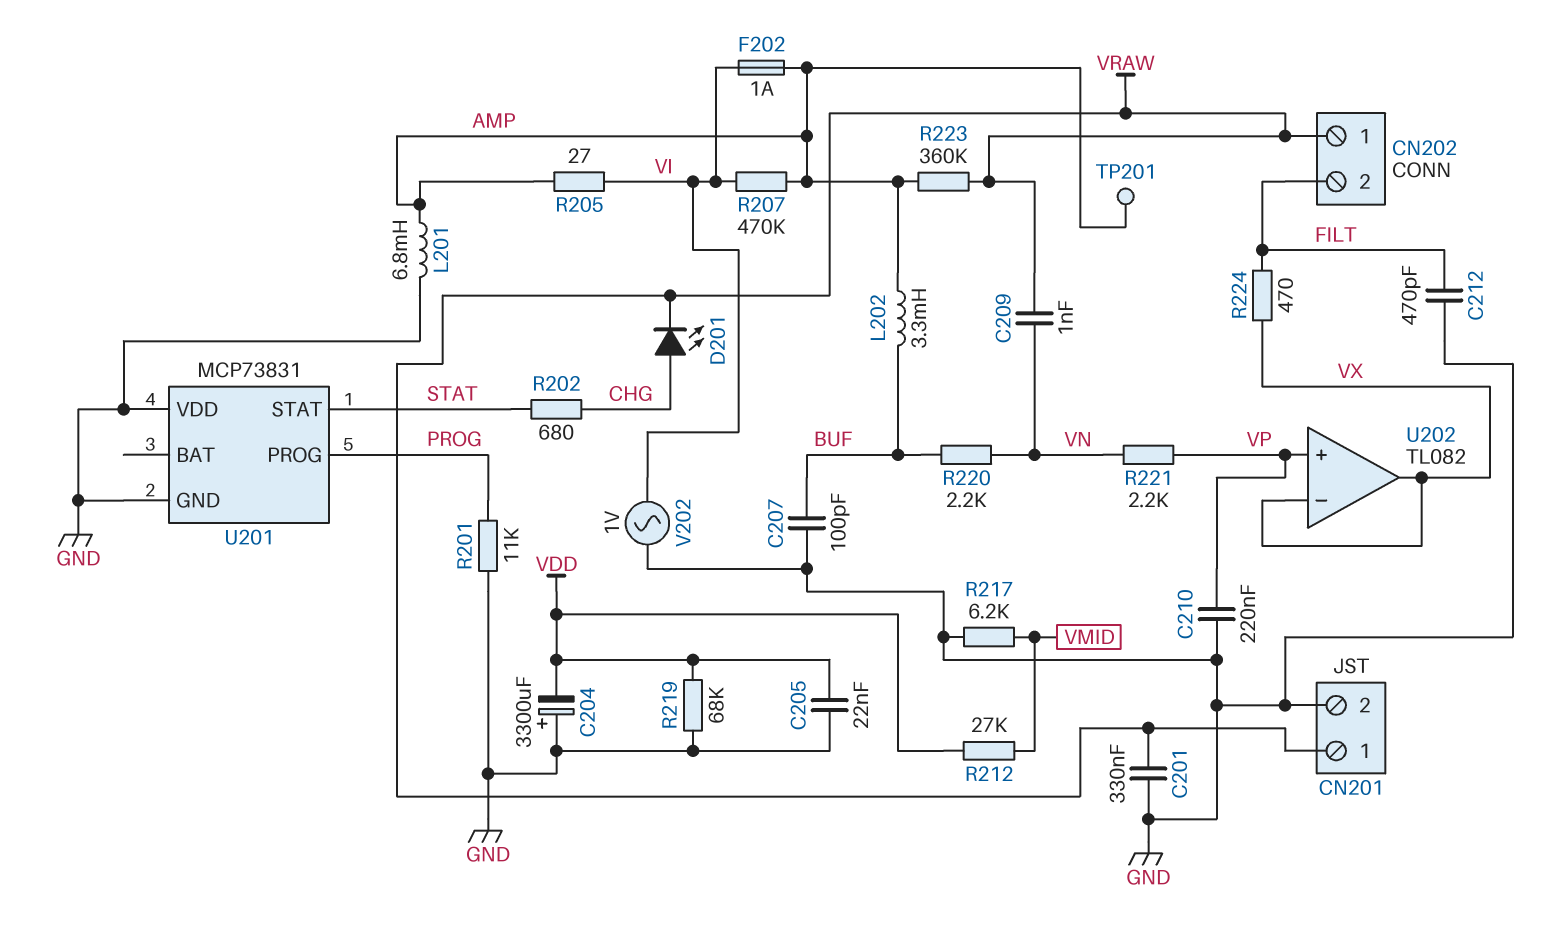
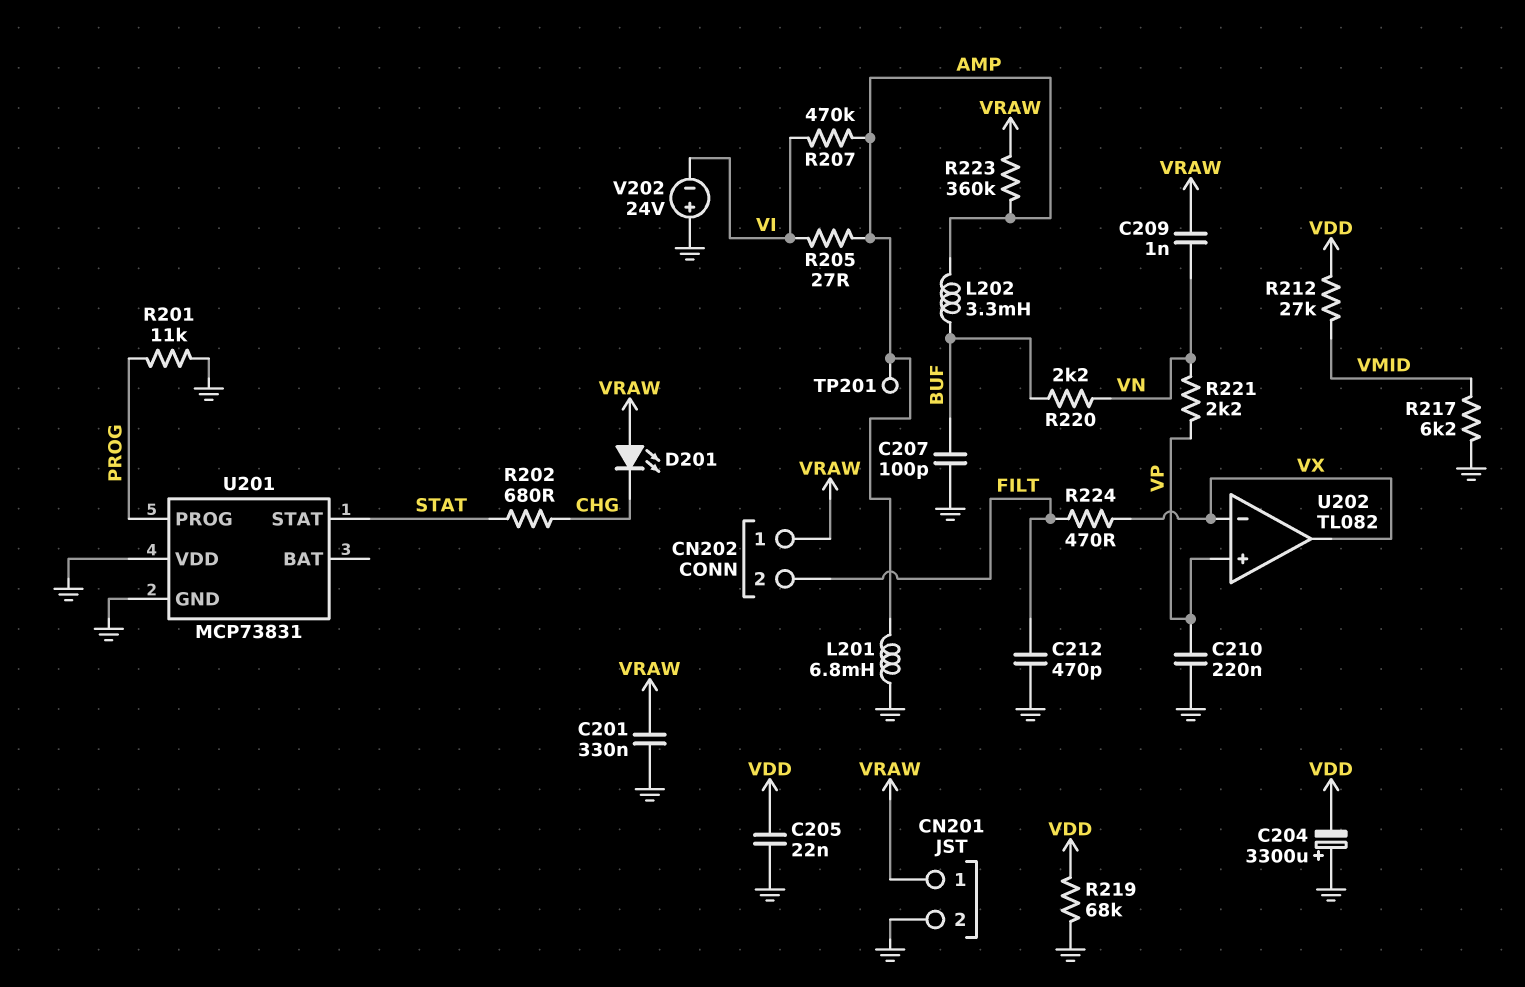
D201: LED (A CHG, K VRAW) -> LED (A VRAW, K CHG)
F202: 1A (AMP, VI) -> none
V202: AC 1V (GND, VI) -> 24V (plus GND, minus VI)

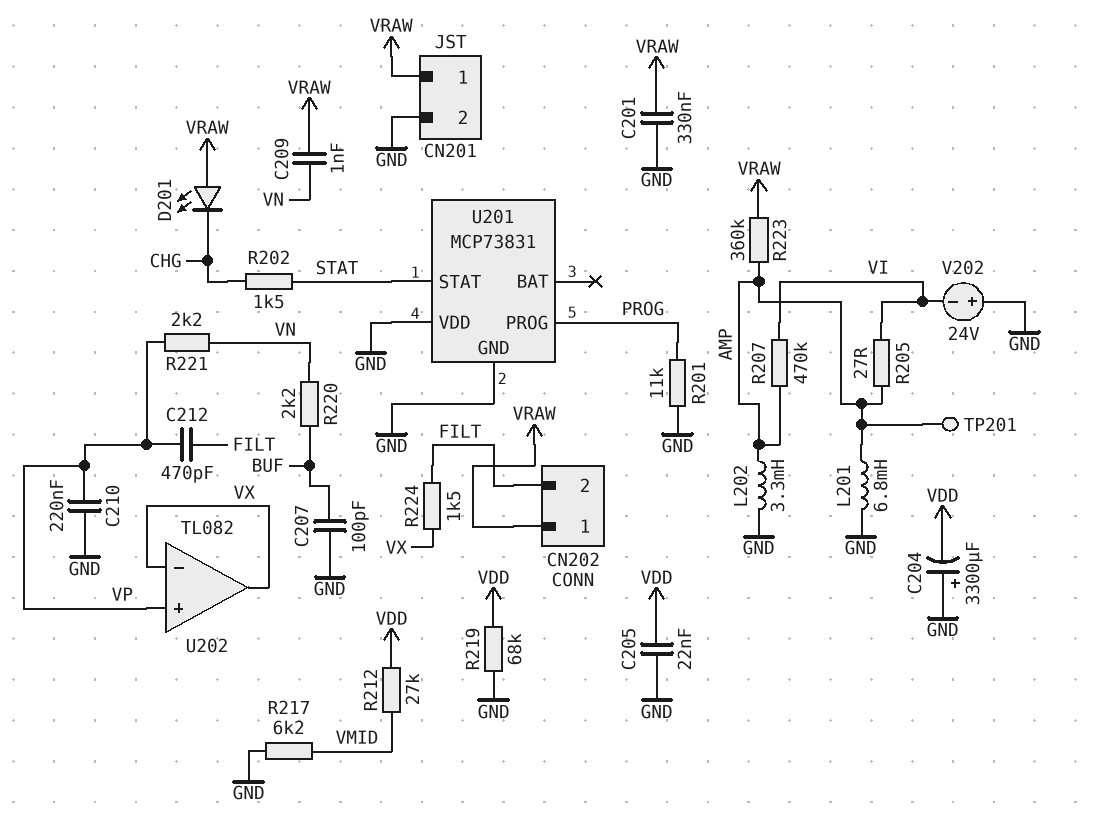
C212: 470pF (FILT, GND) -> 470pF (FILT, VP)
L202: 3.3mH (AMP, BUF) -> 3.3mH (AMP, GND)
R202: 680 (CHG, STAT) -> 1.5k (CHG, STAT)
R224: 470 (FILT, VX) -> 1.5k (FILT, VX)

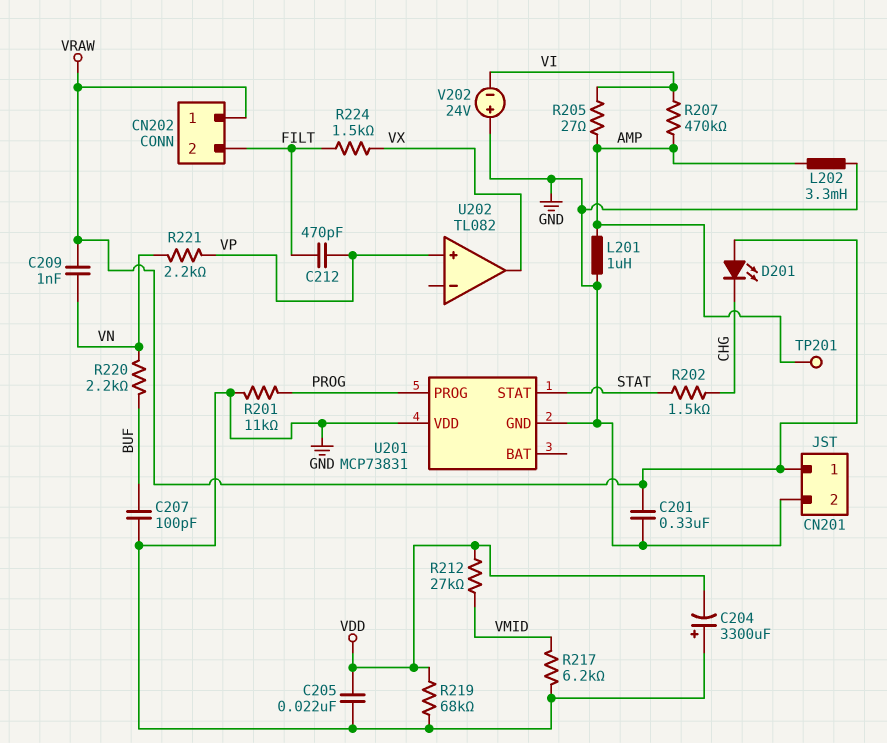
C210: 220nF (GND, VP) -> none
L201: 6.8mH (AMP, GND) -> 1uH (AMP, GND)
R223: 360k (AMP, VRAW) -> none
U202 pin in-: VX -> none

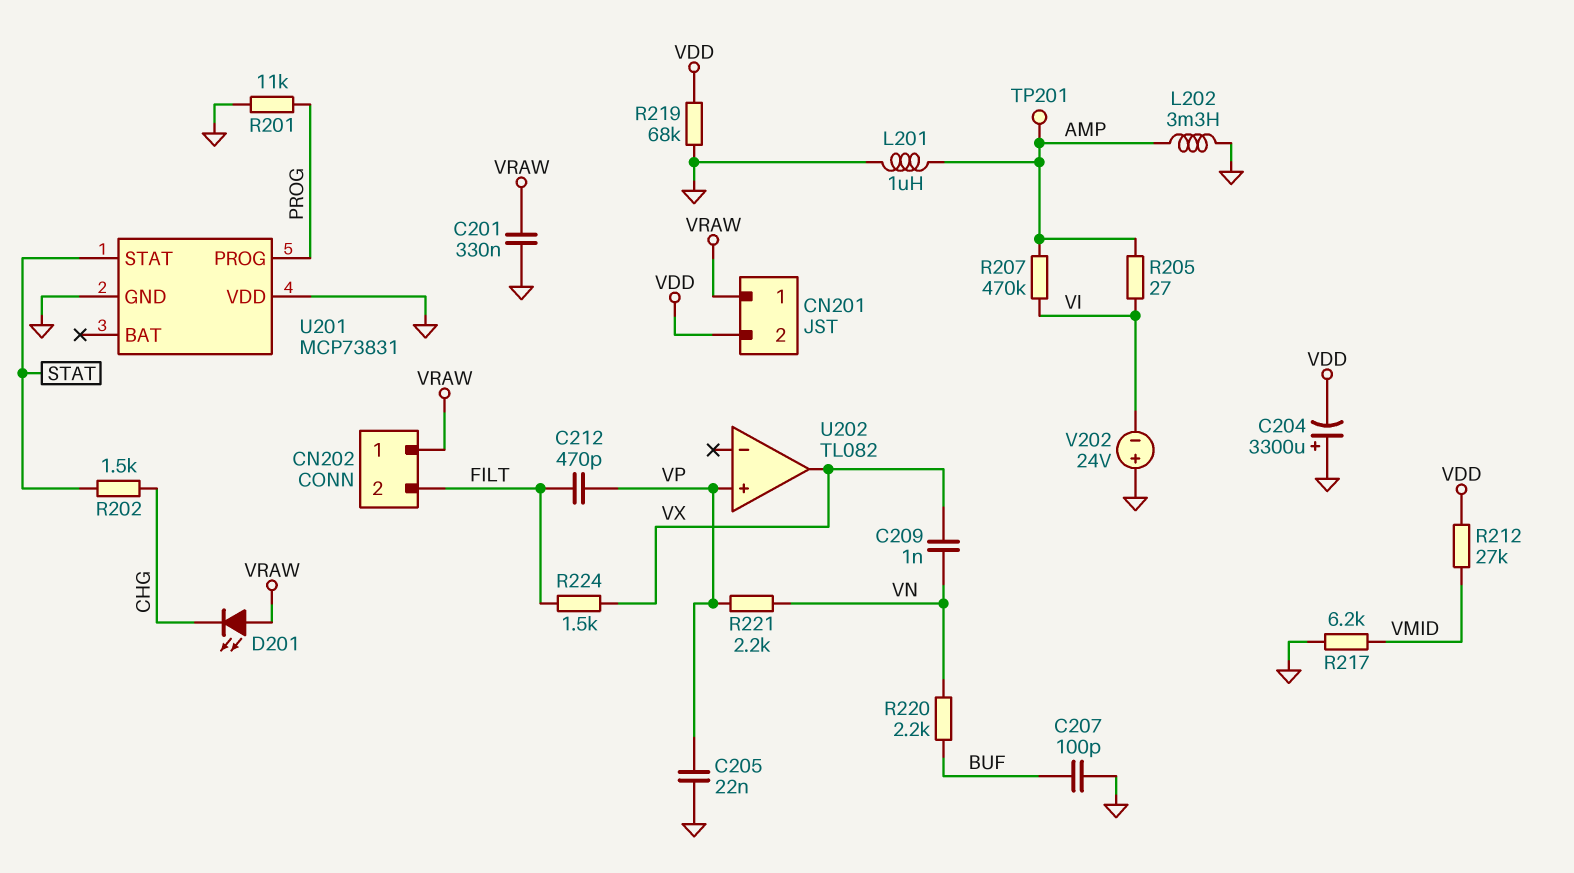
C205: 22nF (GND, VDD) -> 22nF (GND, VP)
C209: 1nF (VN, VRAW) -> 1nF (VN, VX)
CN201 pin 2: GND -> VDD

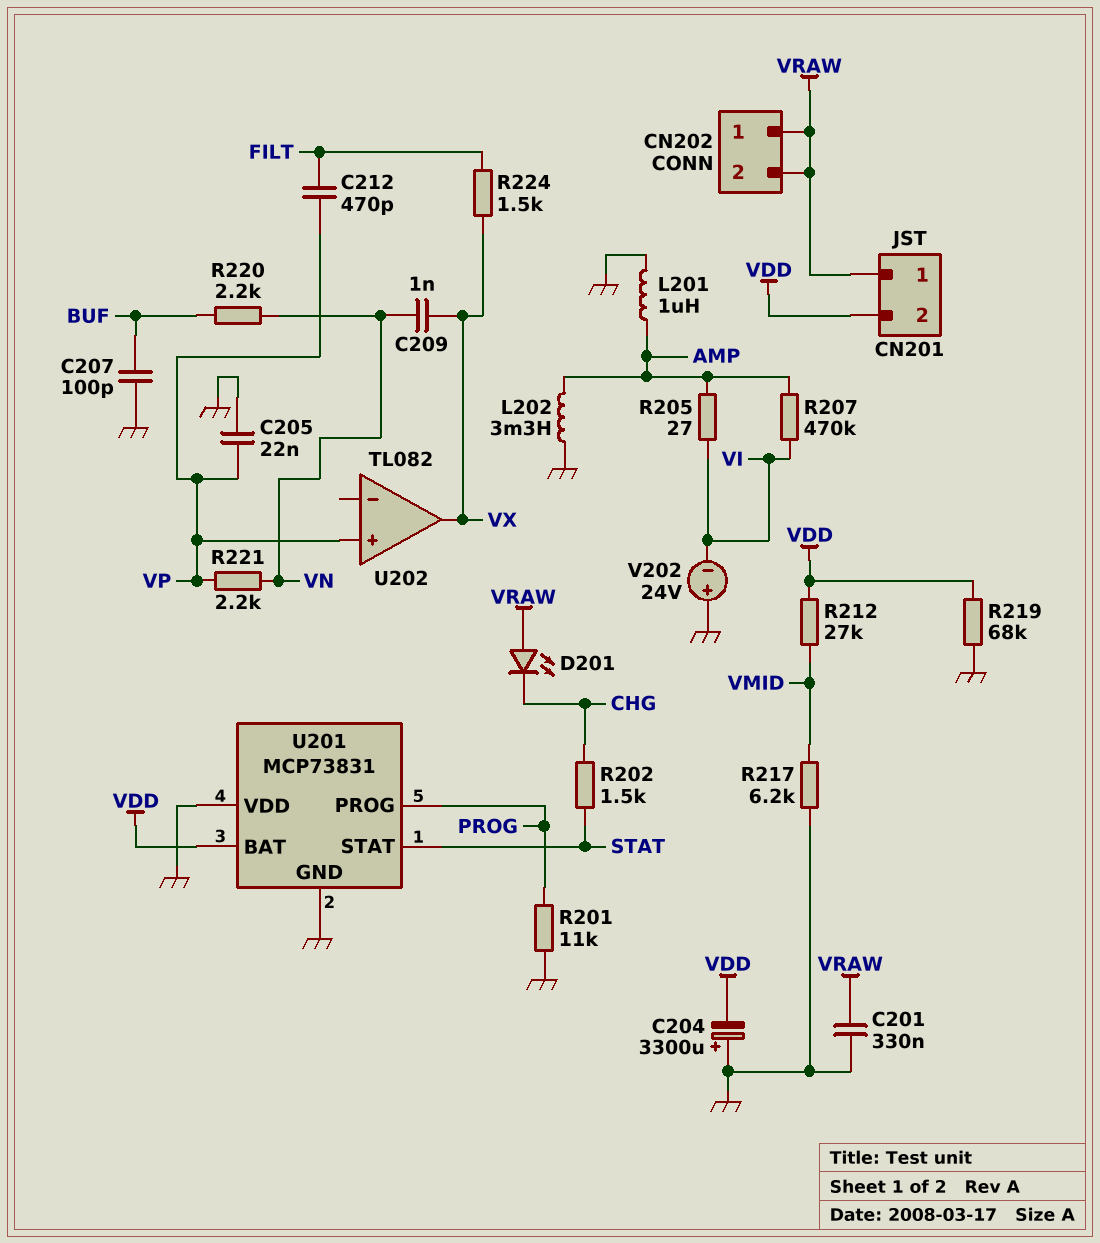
CN202 pin 2: FILT -> VRAW
TP201: test point (AMP) -> none
U201 pin BAT: none -> VDD

